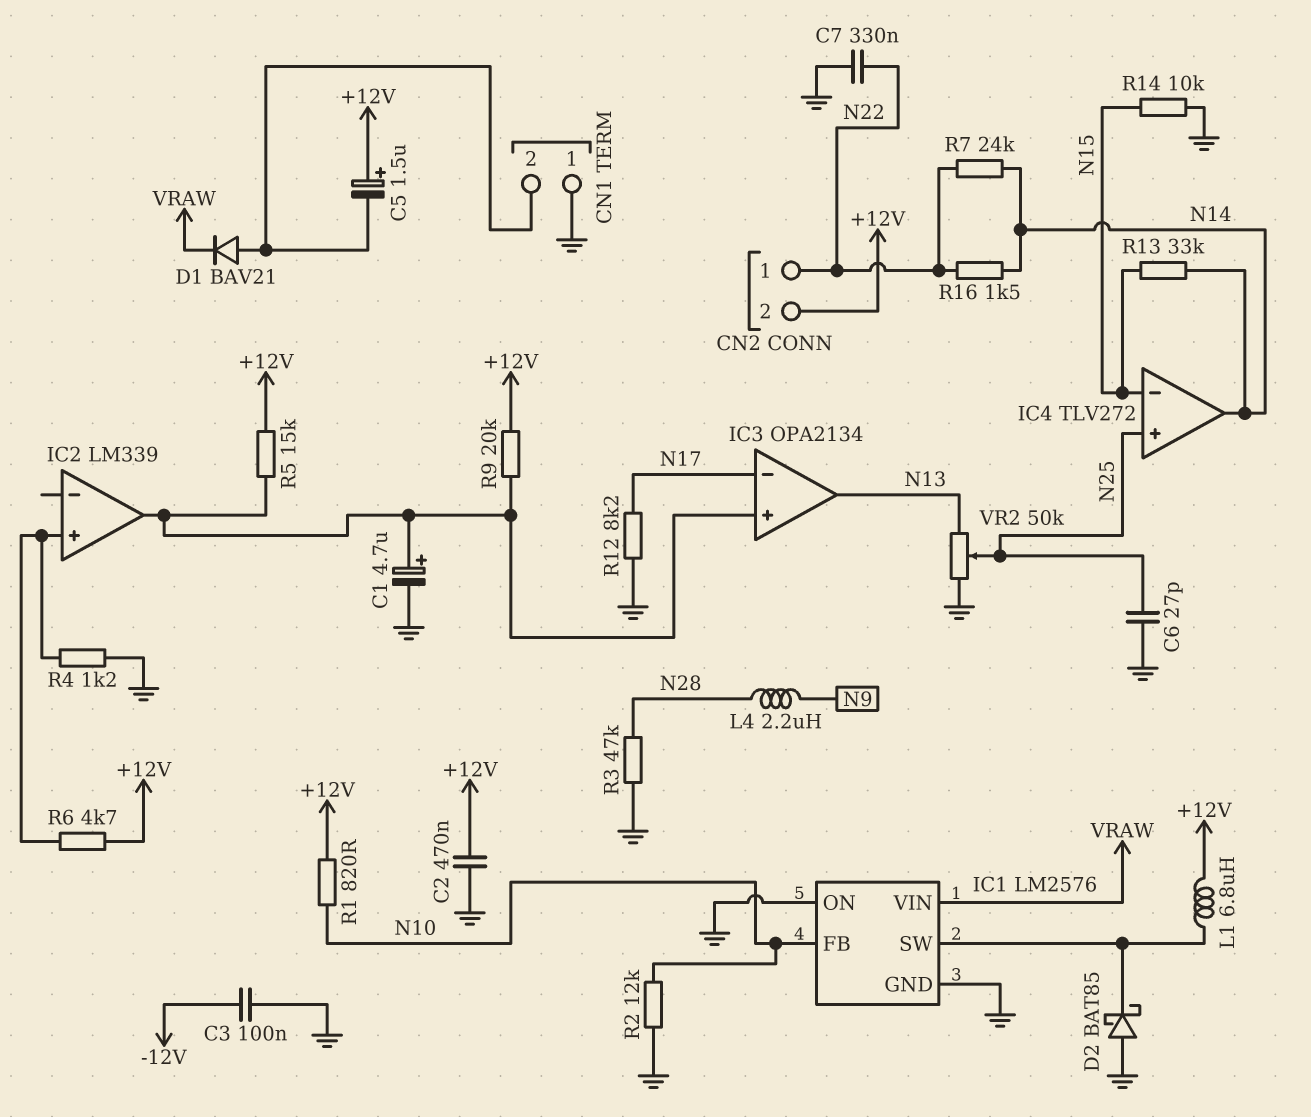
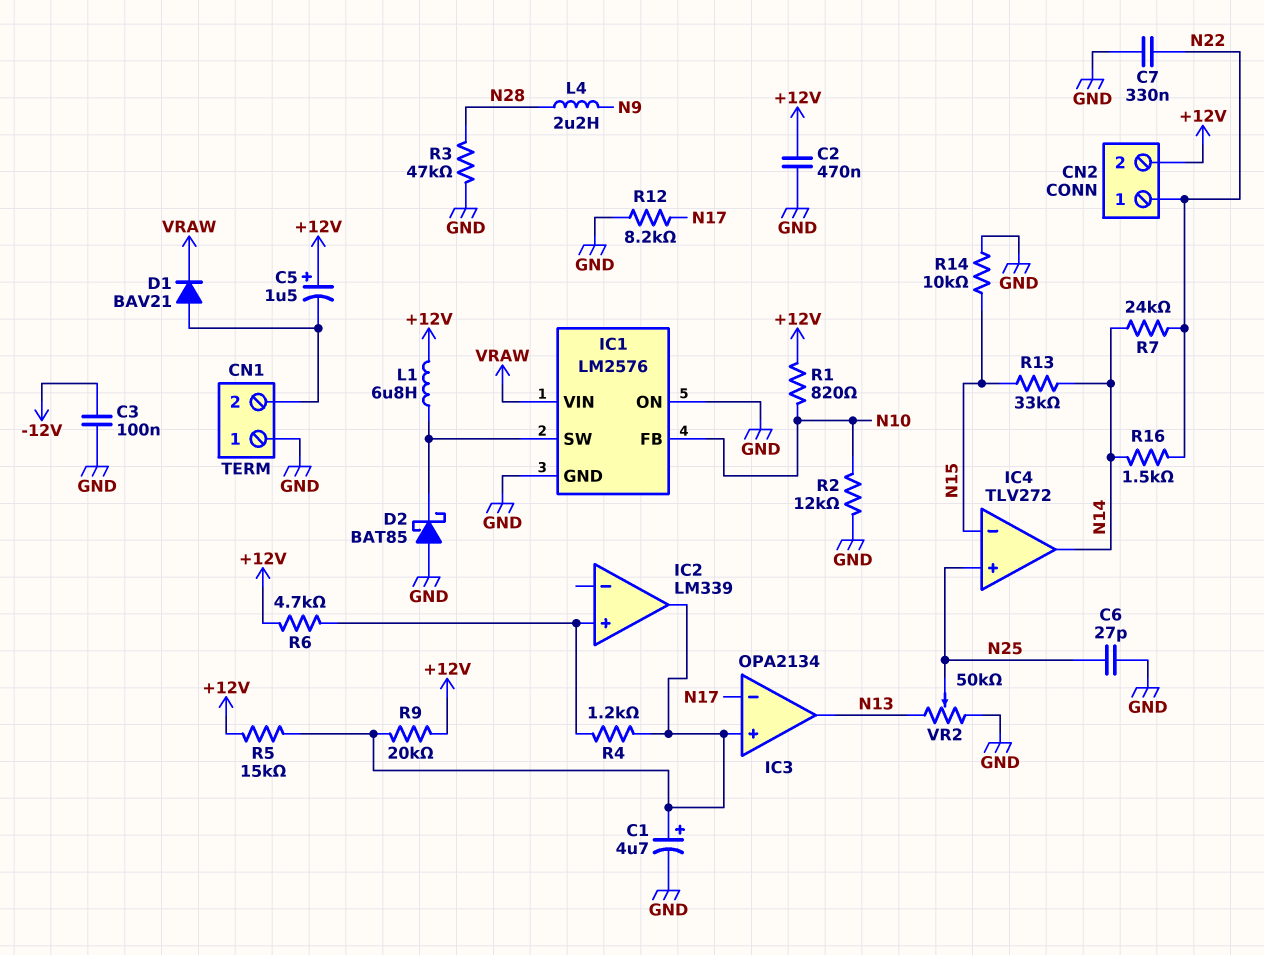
R4: 1.2k (GND, IC2/in+) -> 1.2k (IC2/in+, IC2/out)

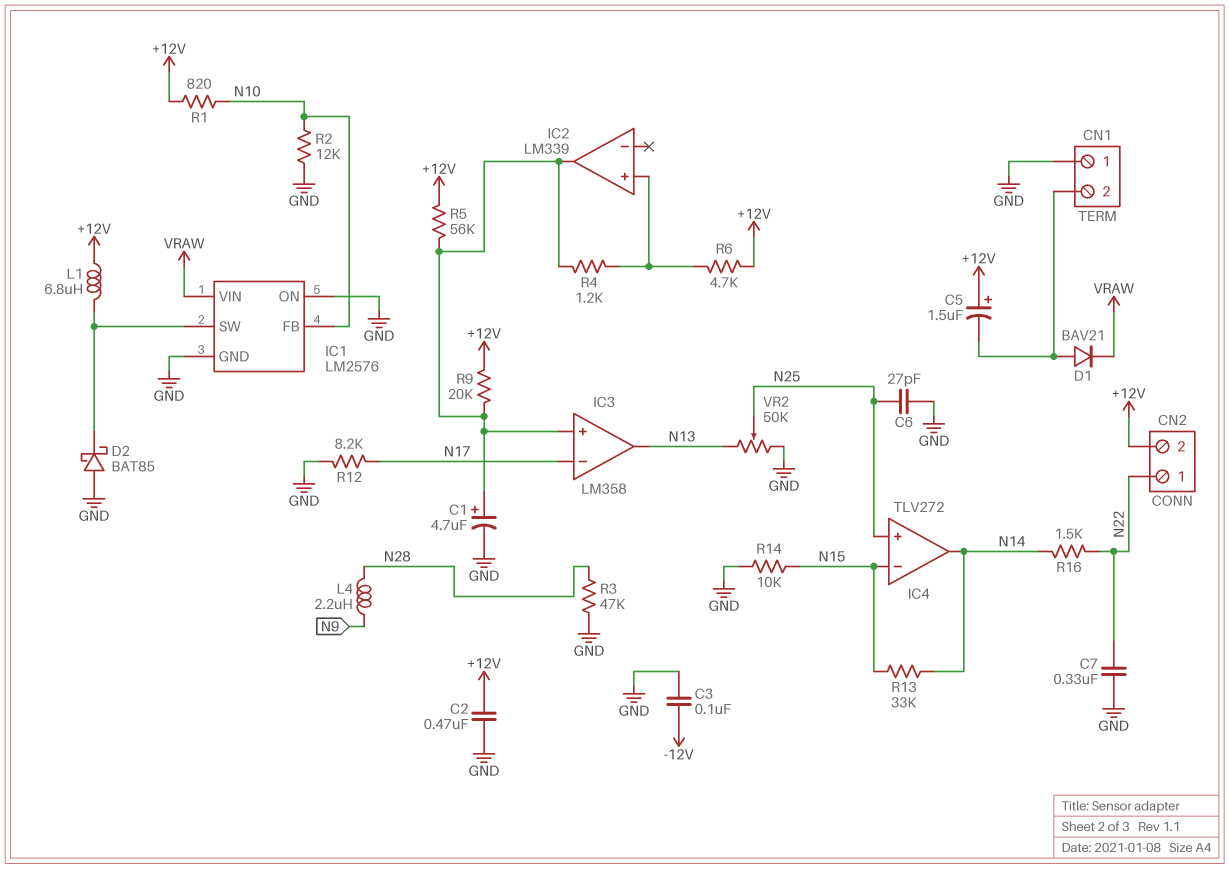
IC3: OPA2134 -> LM358
R5: 15k (+12V, IC2/out) -> 56k (+12V, IC2/out)
R7: 24k (N14, N22) -> none

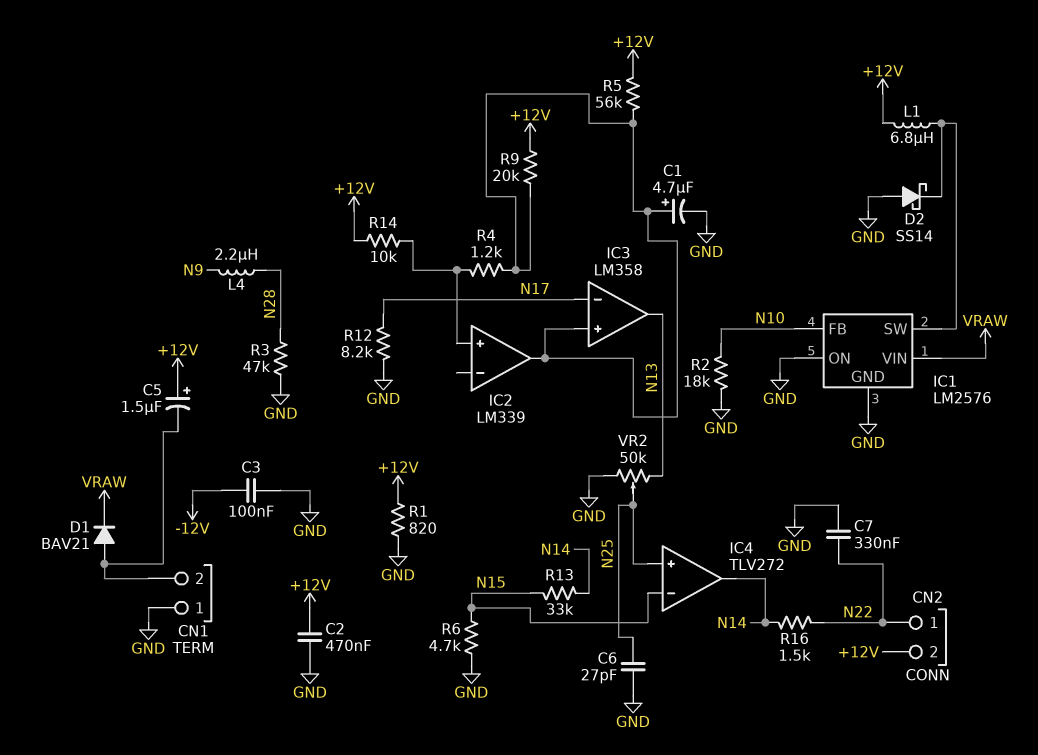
D2: schottky BAT85 (A GND, K IC1/SW) -> schottky SS14 (A GND, K IC1/SW)
R1: 820 (+12V, N10) -> 820 (+12V, GND)
R2: 12k (GND, N10) -> 18k (GND, N10)
R6: 4.7k (+12V, IC2/in+) -> 4.7k (GND, N15)
R14: 10k (GND, N15) -> 10k (+12V, IC2/in+)

